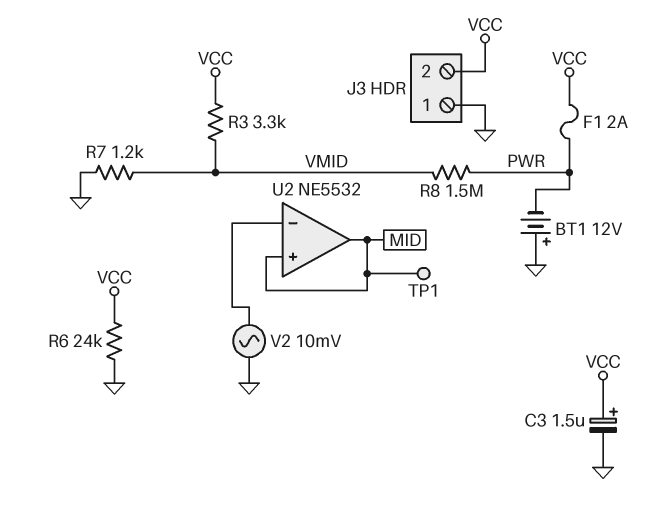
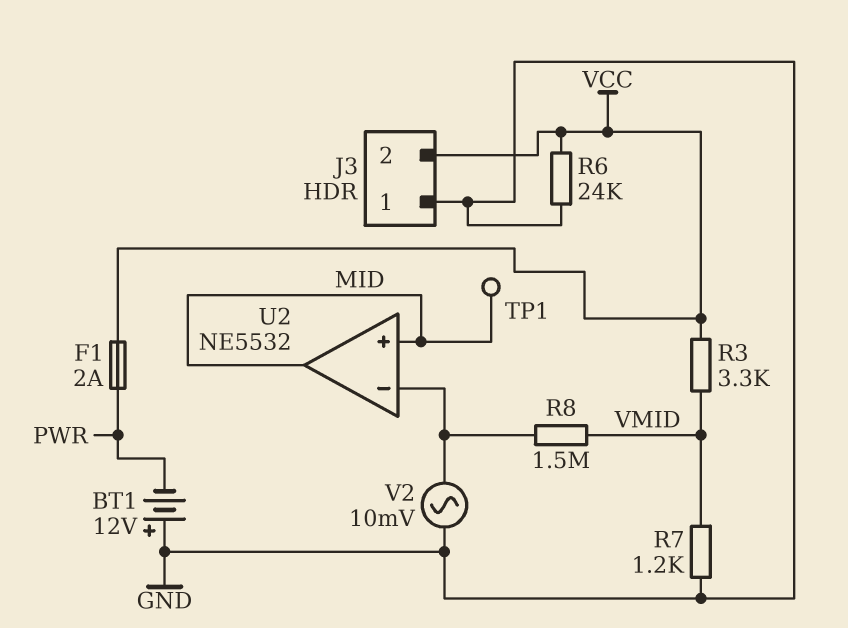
C3: 1.5uF (plus VCC, minus GND) -> none
R8: 1.5M (PWR, VMID) -> 1.5M (U2/in-, VMID)

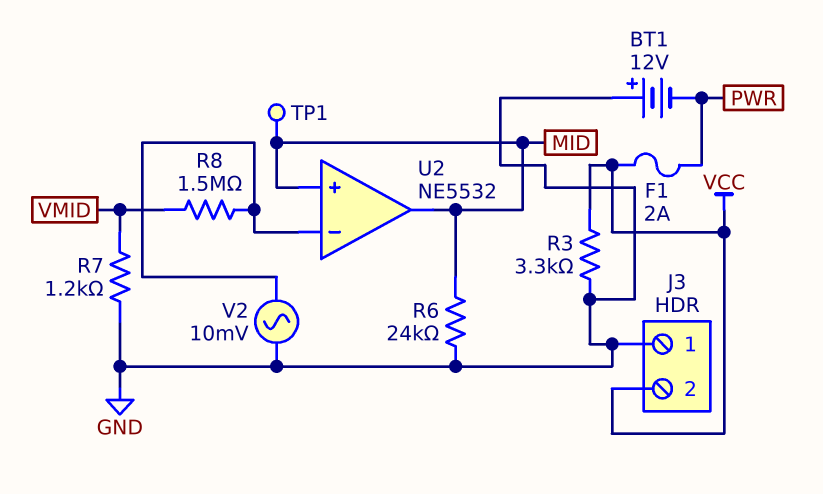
R3: 3.3k (VCC, VMID) -> 3.3k (GND, VCC)
R6: 24k (GND, VCC) -> 24k (GND, MID)

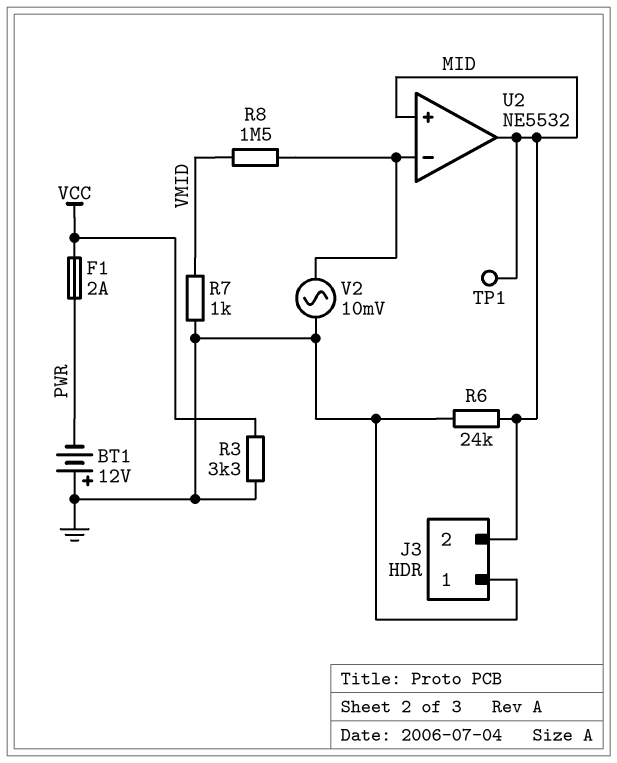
J3 pin 2: VCC -> MID
R7: 1.2k (GND, VMID) -> 1k (GND, VMID)

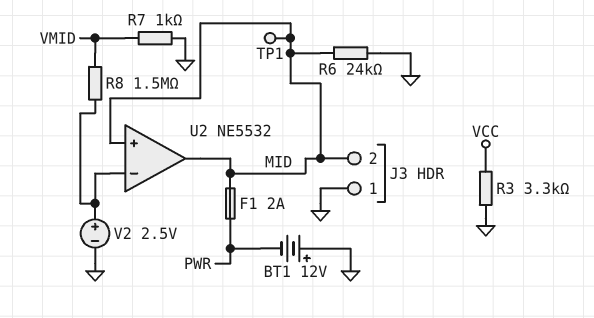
F1: 2A (PWR, VCC) -> 2A (MID, PWR)
V2: AC 10mV (GND, U2/in-) -> 2.5V (plus U2/in-, minus GND)

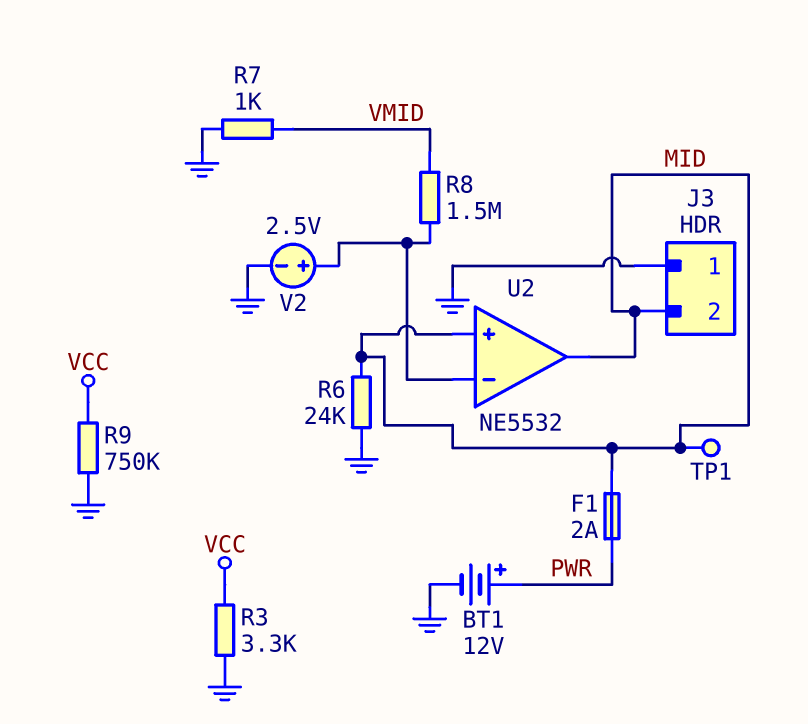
BT1: 12V (plus GND, minus PWR) -> 12V (plus PWR, minus GND)
R9: none -> 750k (GND, VCC)

